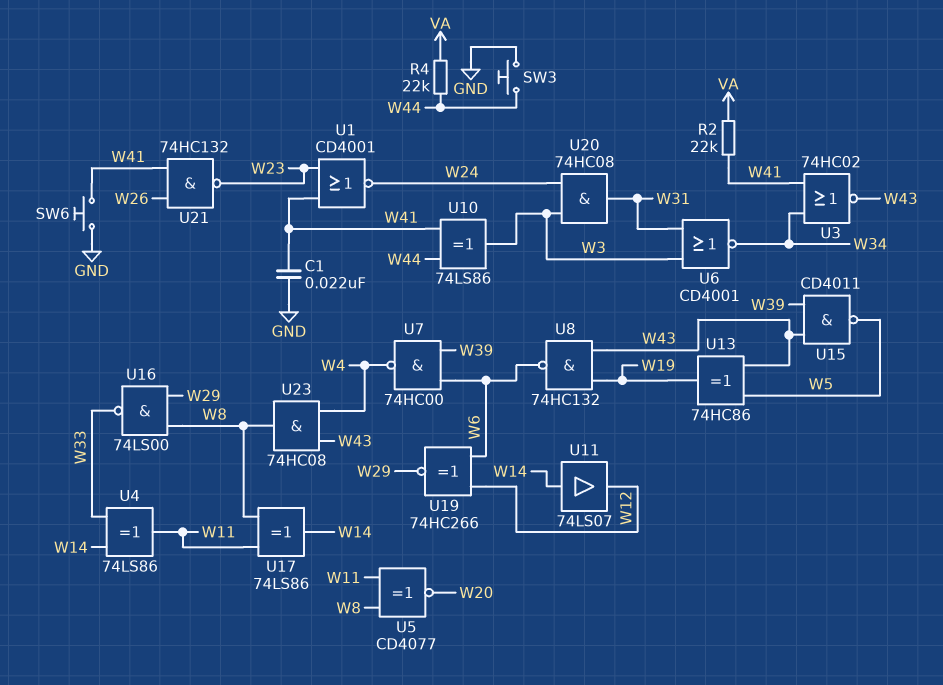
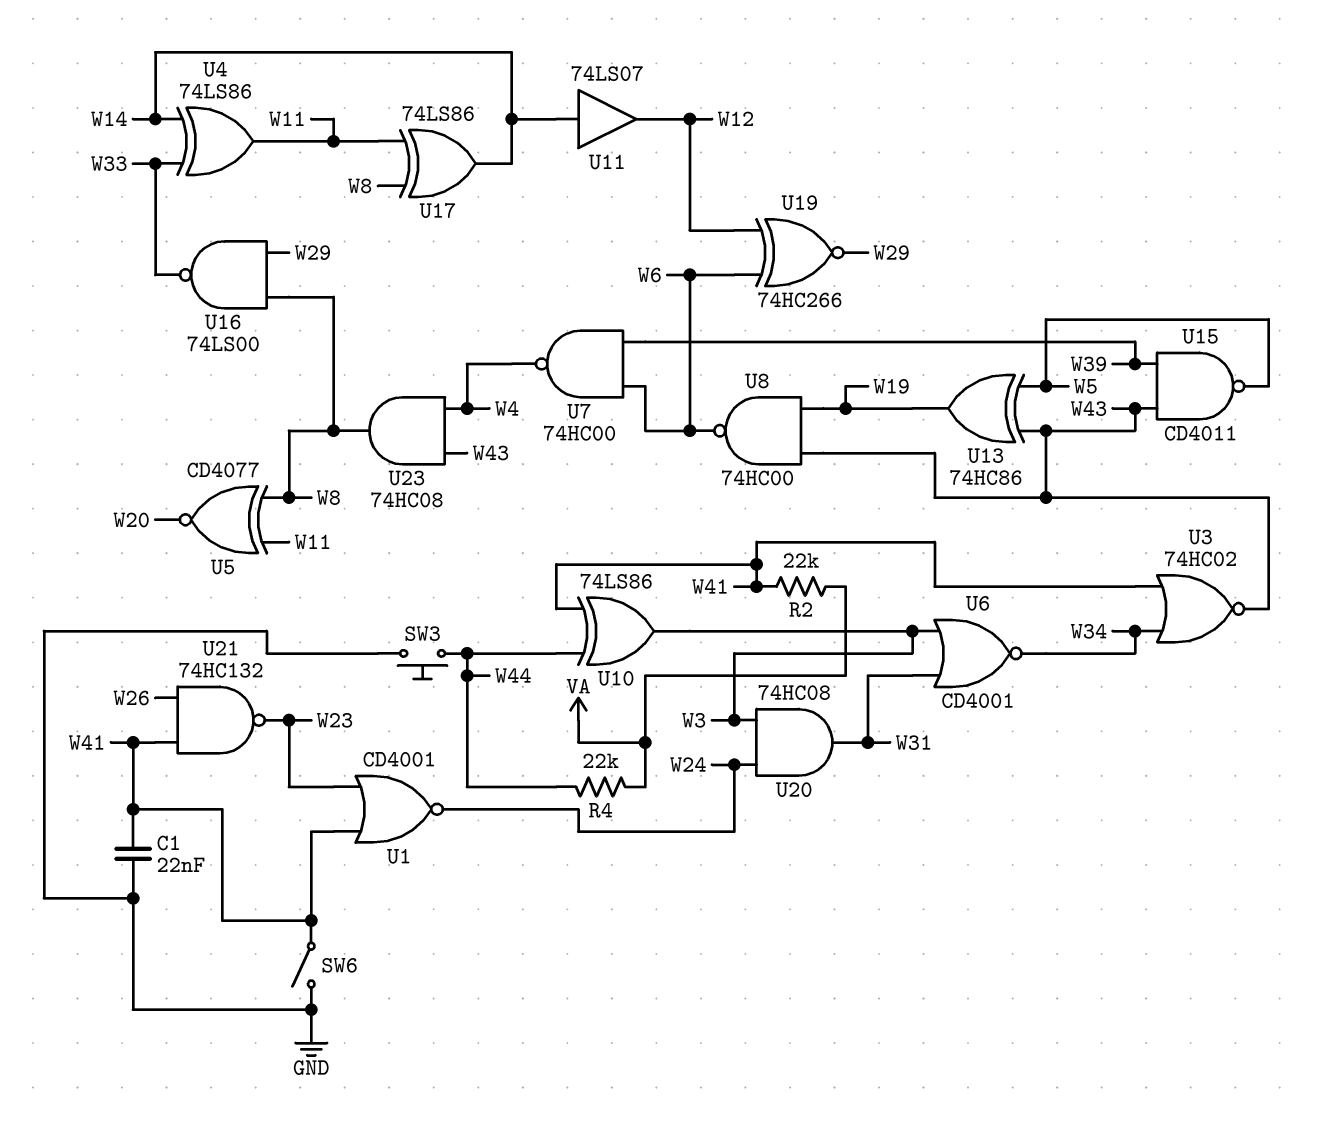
SW6: button (GND, W41) -> switch (GND, W41)
U8: NAND 74HC132 (in W19, in W43, out W6) -> NAND 74HC00 (in W19, in W43, out W6)

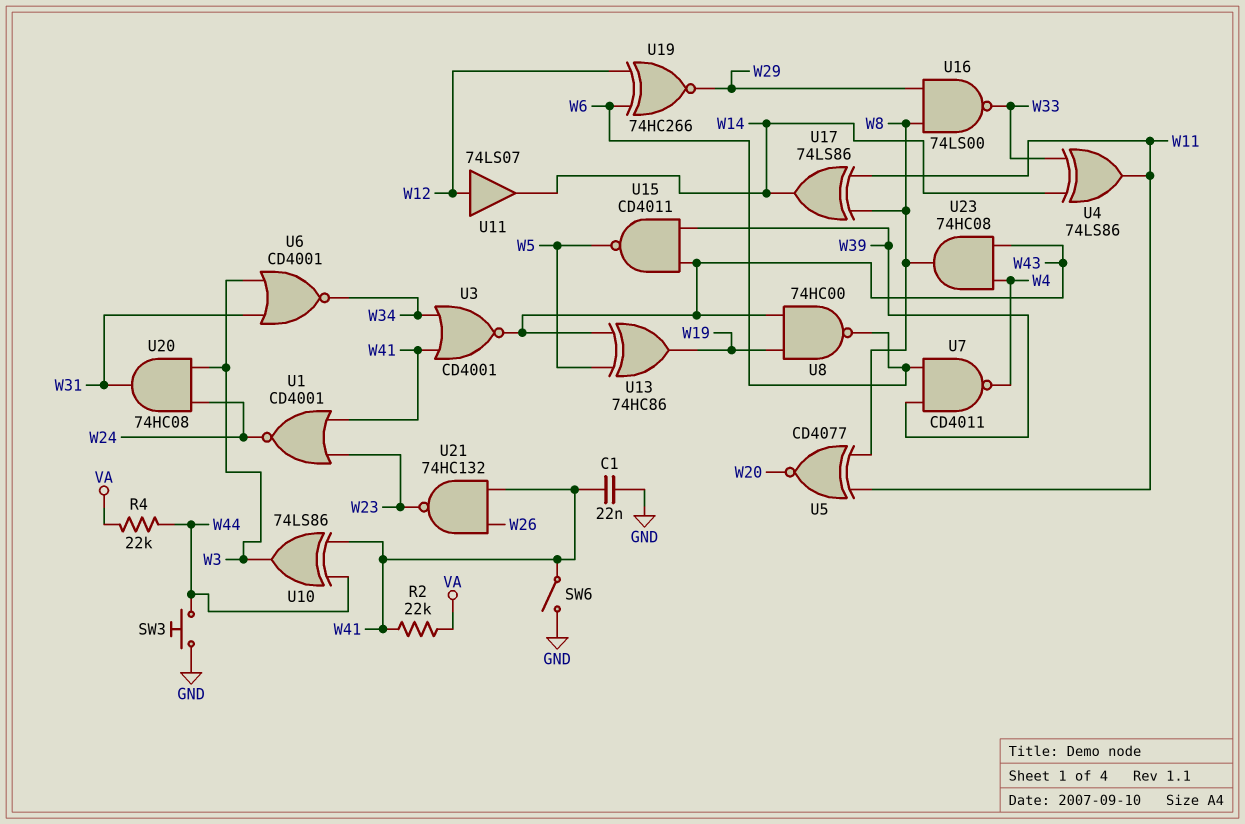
U3: NOR 74HC02 (in W34, in W41, out W43) -> NOR CD4001 (in W34, in W41, out W43)
U7: NAND 74HC00 (in W6, in W39, out W4) -> NAND CD4011 (in W6, in W39, out W4)
U11: buffer 74LS07 (in W14, out W12) -> buffer 74LS07 (in W12, out W14)

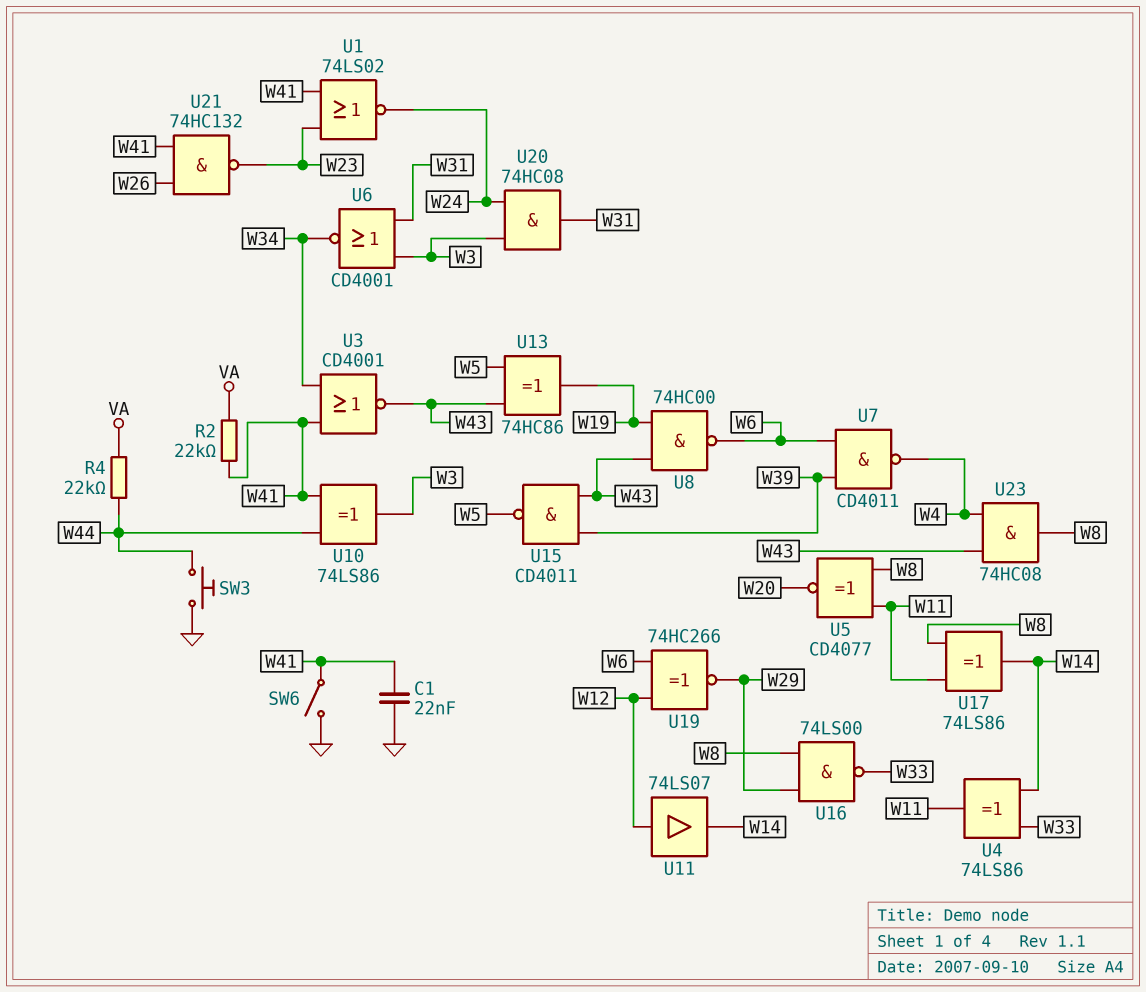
U1: NOR CD4001 (in W23, in W41, out W24) -> NOR 74LS02 (in W23, in W41, out W24)

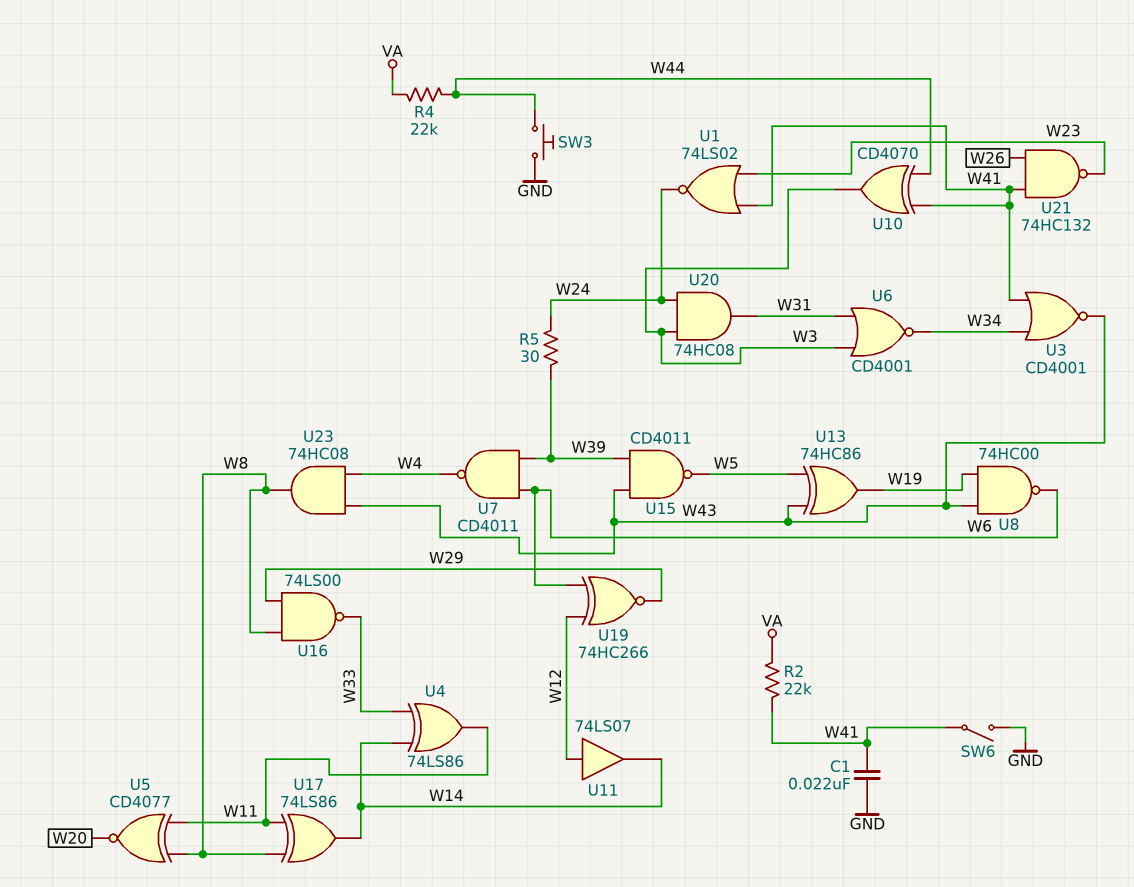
R5: none -> 30 (W24, W39)
U10: XOR 74LS86 (in W41, in W44, out W3) -> XOR CD4070 (in W41, in W44, out W3)

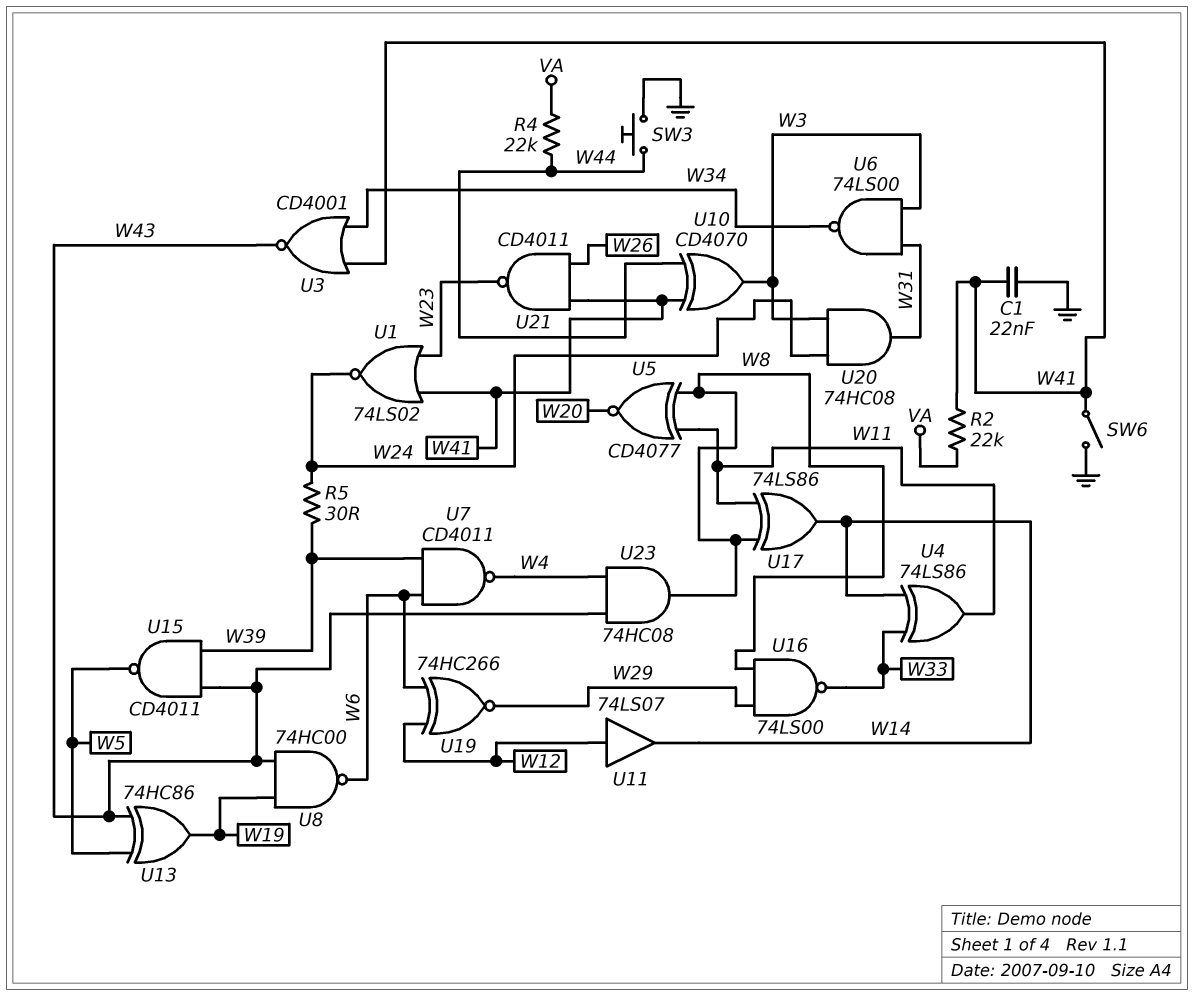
U6: NOR CD4001 (in W3, in W31, out W34) -> NAND 74LS00 (in W3, in W31, out W34)
U21: NAND 74HC132 (in W26, in W41, out W23) -> NAND CD4011 (in W26, in W41, out W23)

